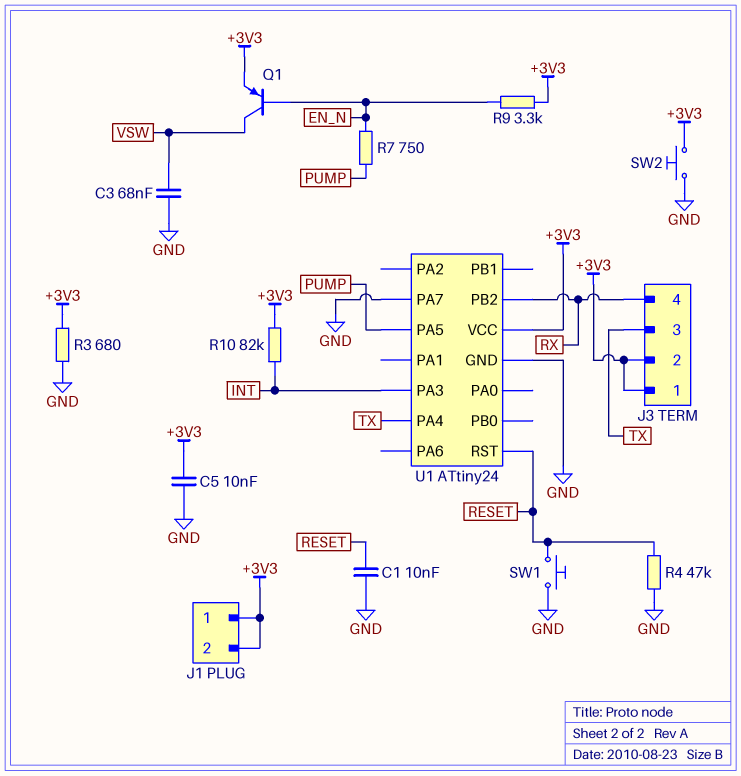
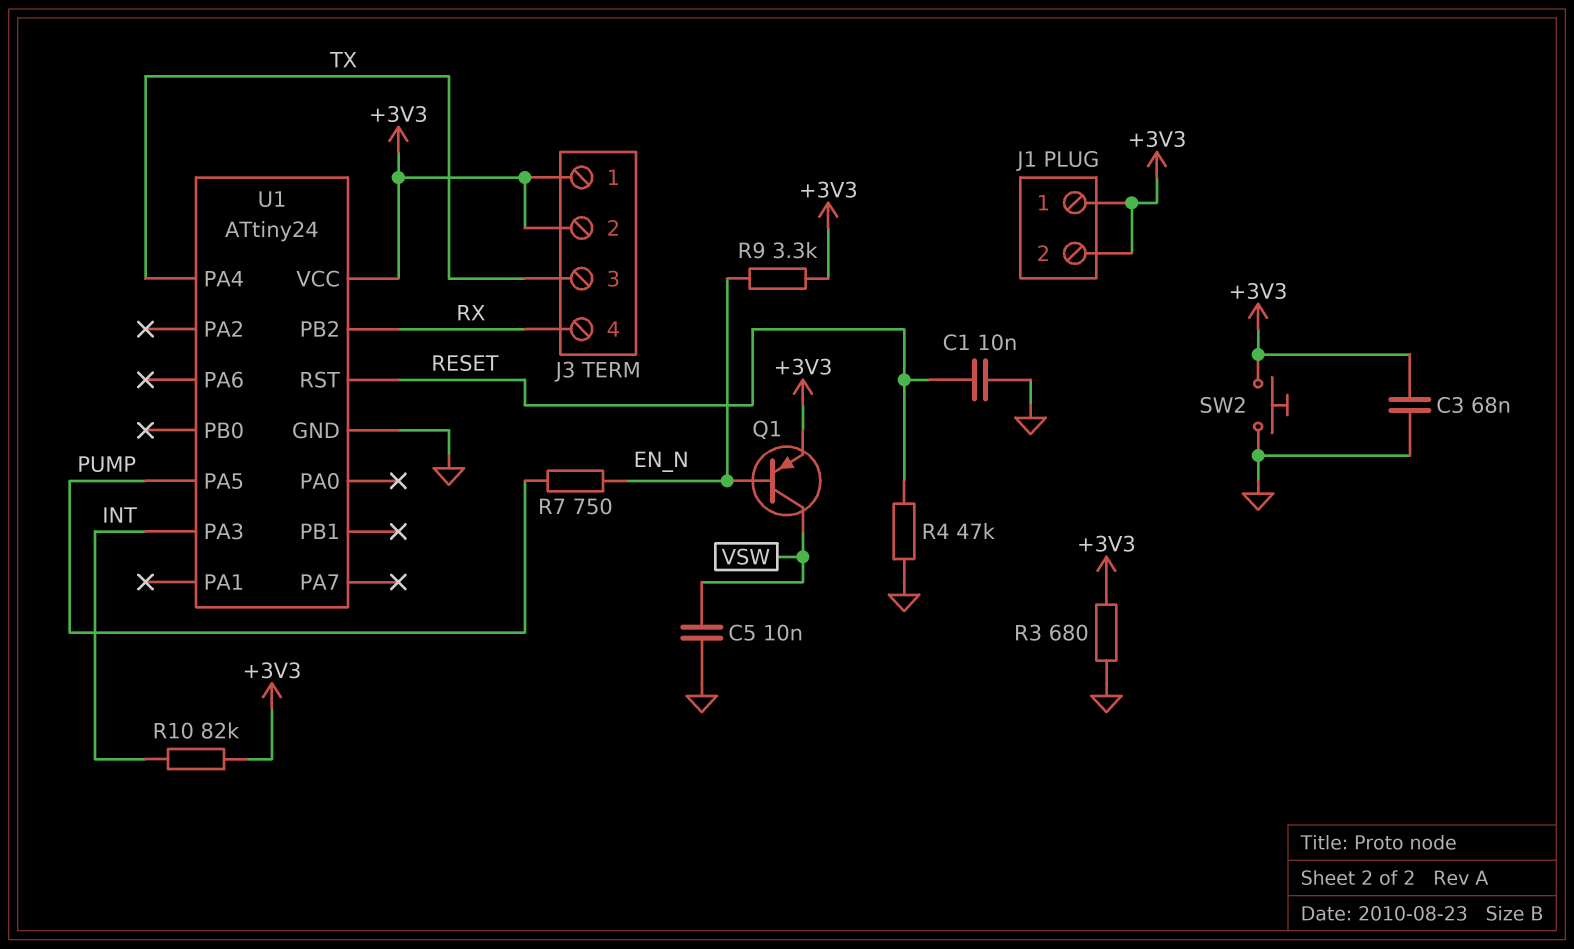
C3: 68nF (GND, VSW) -> 68nF (+3V3, GND)
C5: 10nF (+3V3, GND) -> 10nF (GND, VSW)
SW1: button (GND, RESET) -> none
U1 pin PA7: GND -> none

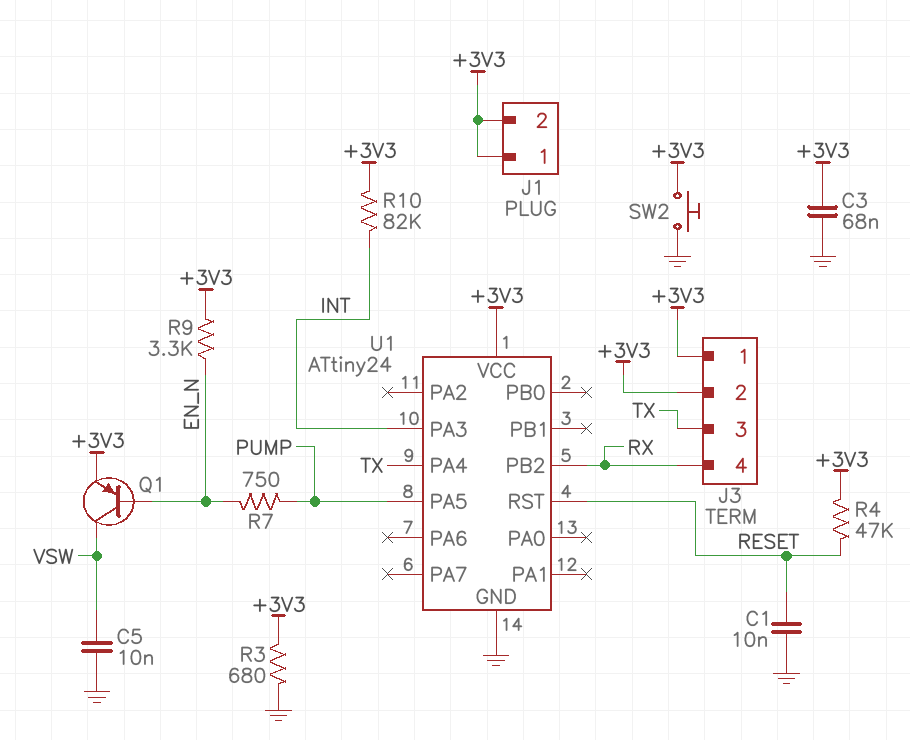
R4: 47k (GND, RESET) -> 47k (+3V3, RESET)

